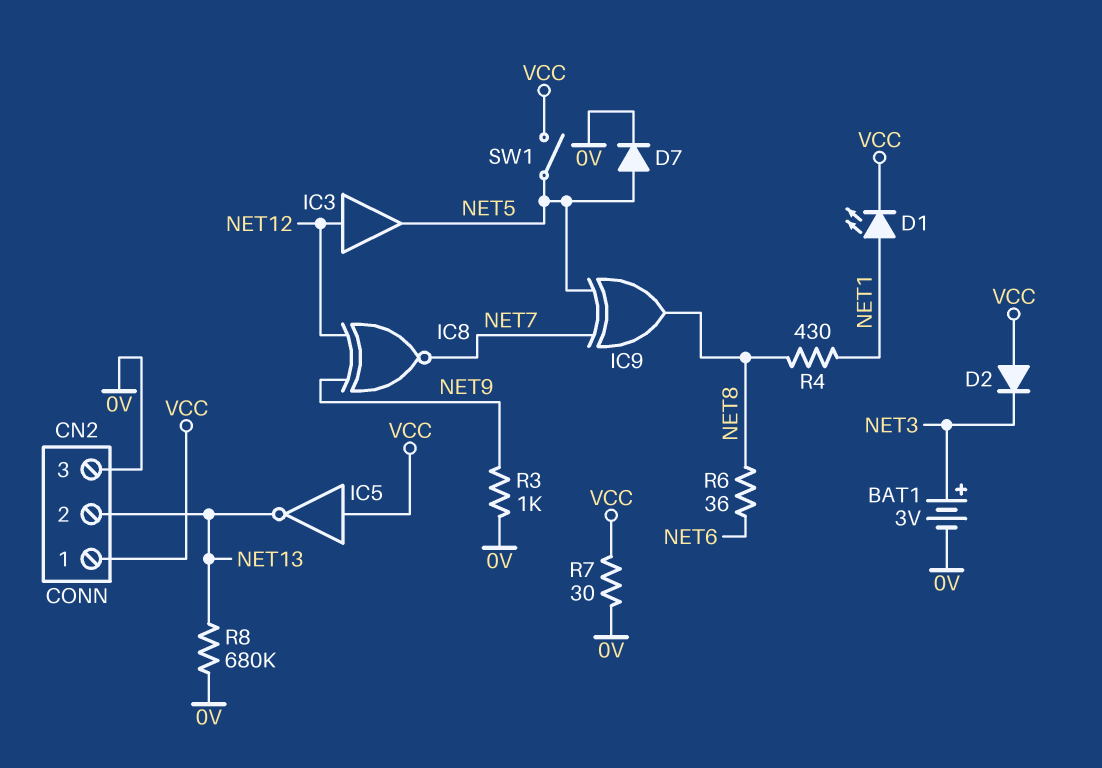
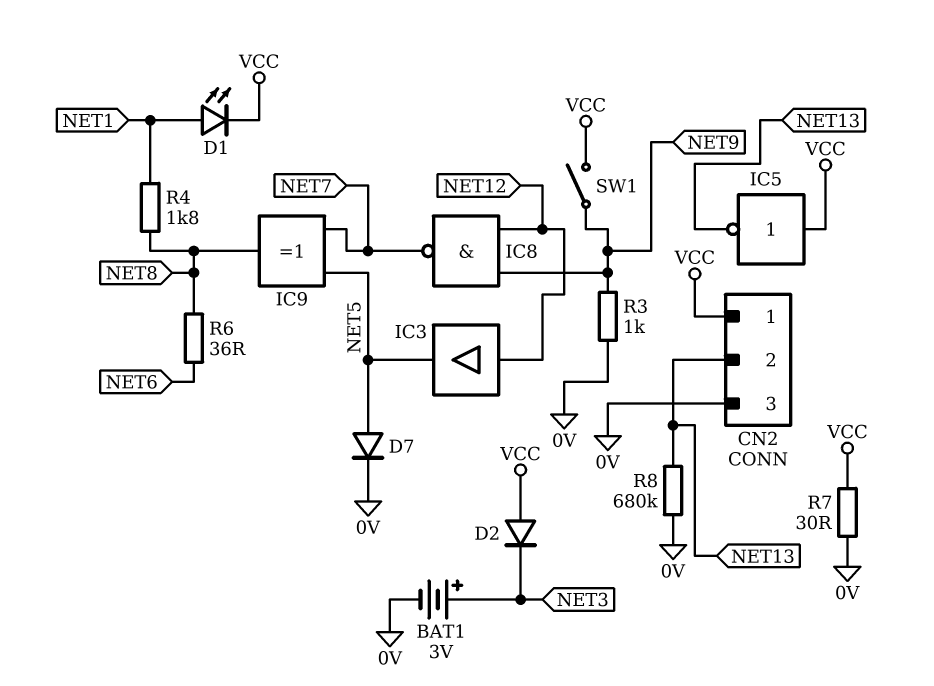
IC8: XNOR (in NET9, in NET12, out NET7) -> NAND (in NET9, in NET12, out NET7)
R4: 430 (NET1, NET8) -> 1.8k (NET1, NET8)
SW1: switch (NET5, VCC) -> switch (NET9, VCC)

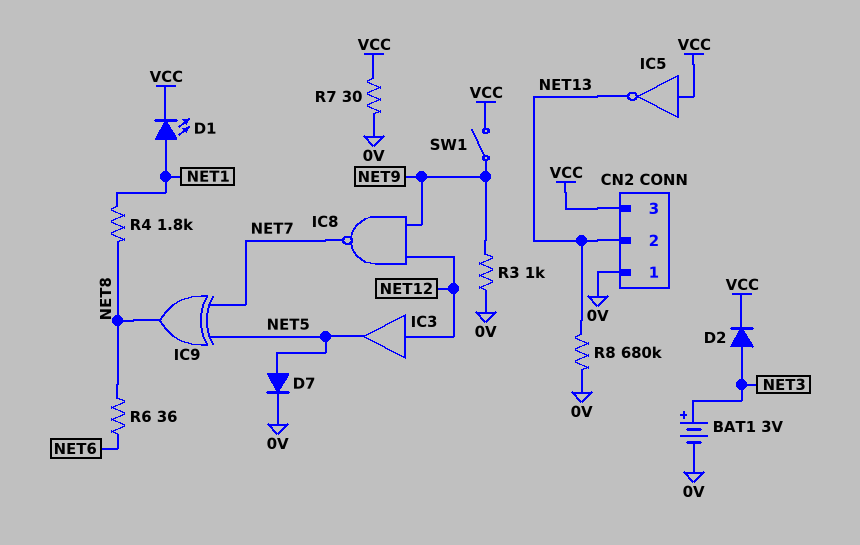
CN2 pin 1: VCC -> 0V
CN2 pin 3: 0V -> VCC
D2: diode (A VCC, K NET3) -> diode (A NET3, K VCC)

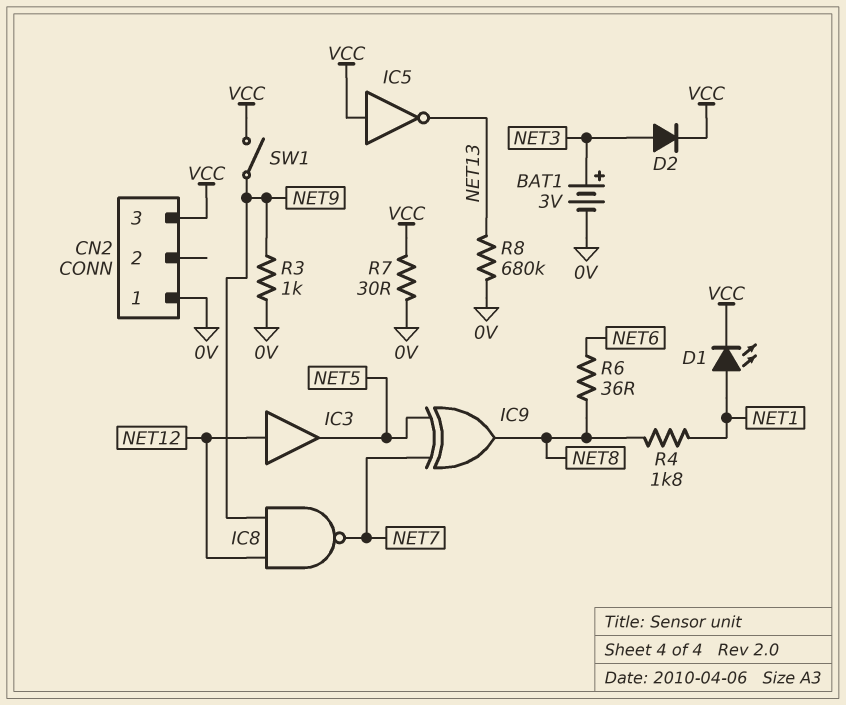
CN2 pin 2: NET13 -> none
D7: diode (A NET5, K 0V) -> none

